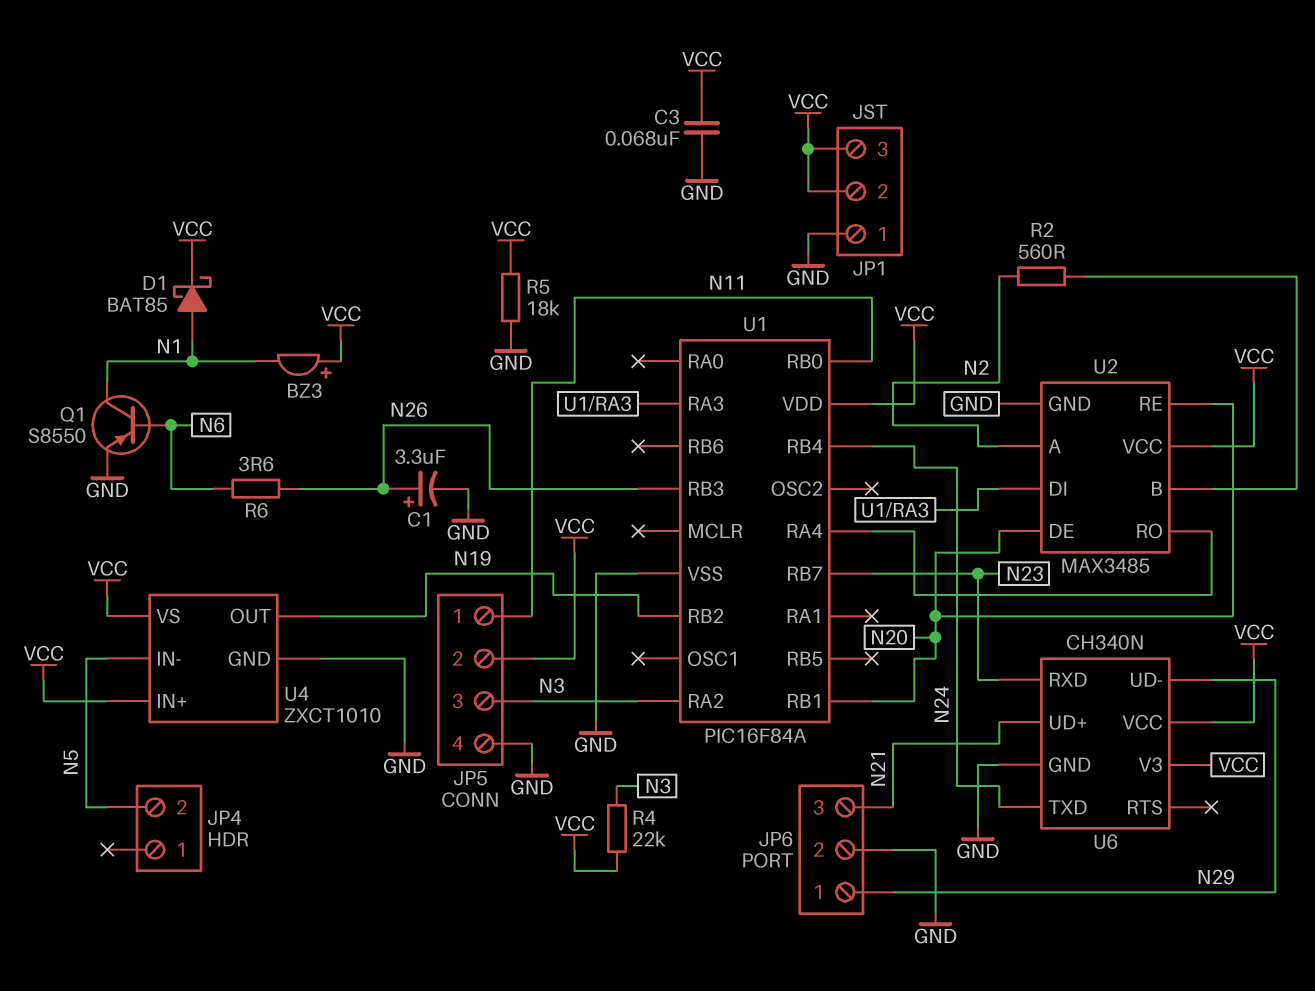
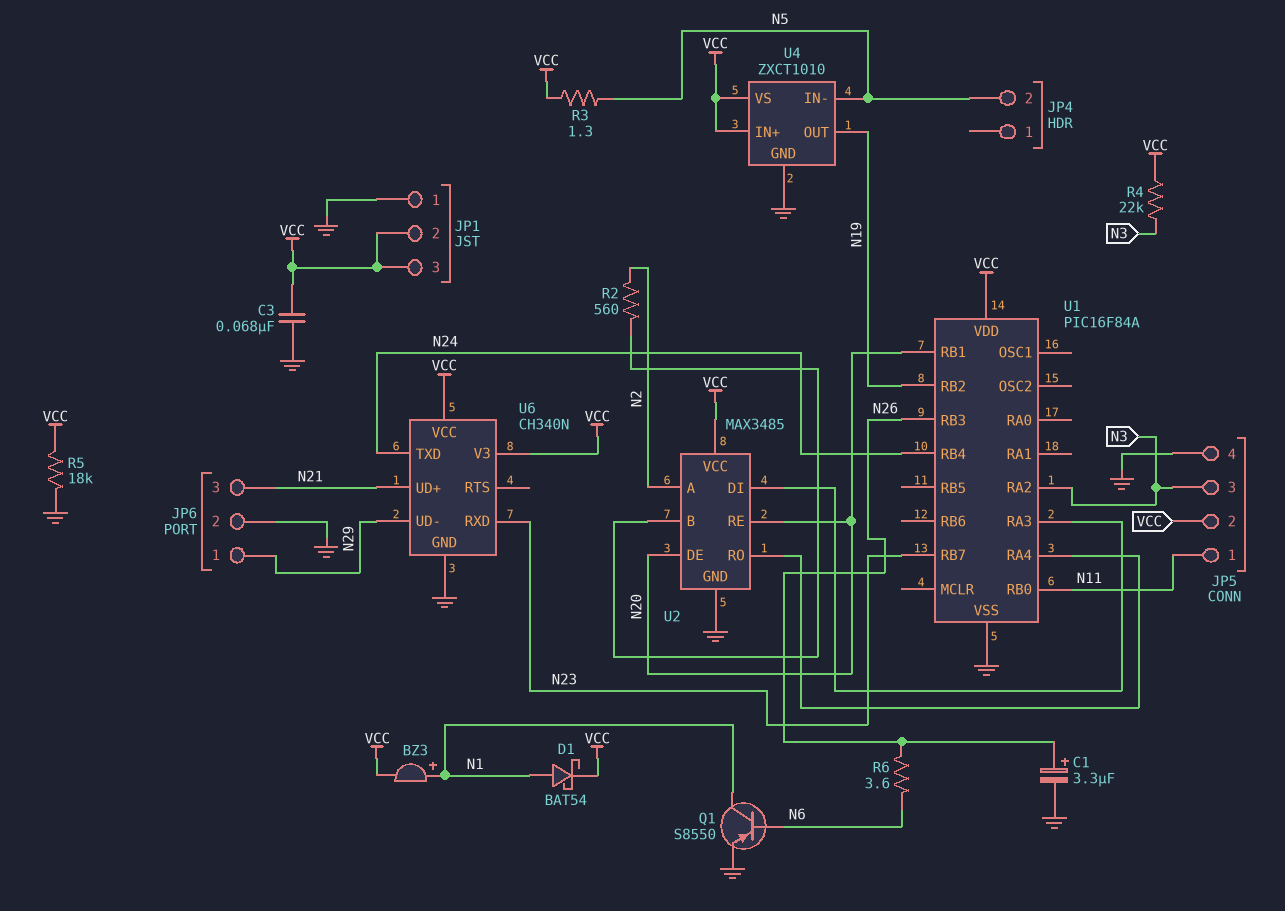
BZ3: buzzer (plus VCC, minus N1) -> buzzer (plus N1, minus VCC)
D1: schottky BAT85 (A N1, K VCC) -> schottky BAT54 (A N1, K VCC)
R3: none -> 1.3 (N5, VCC)

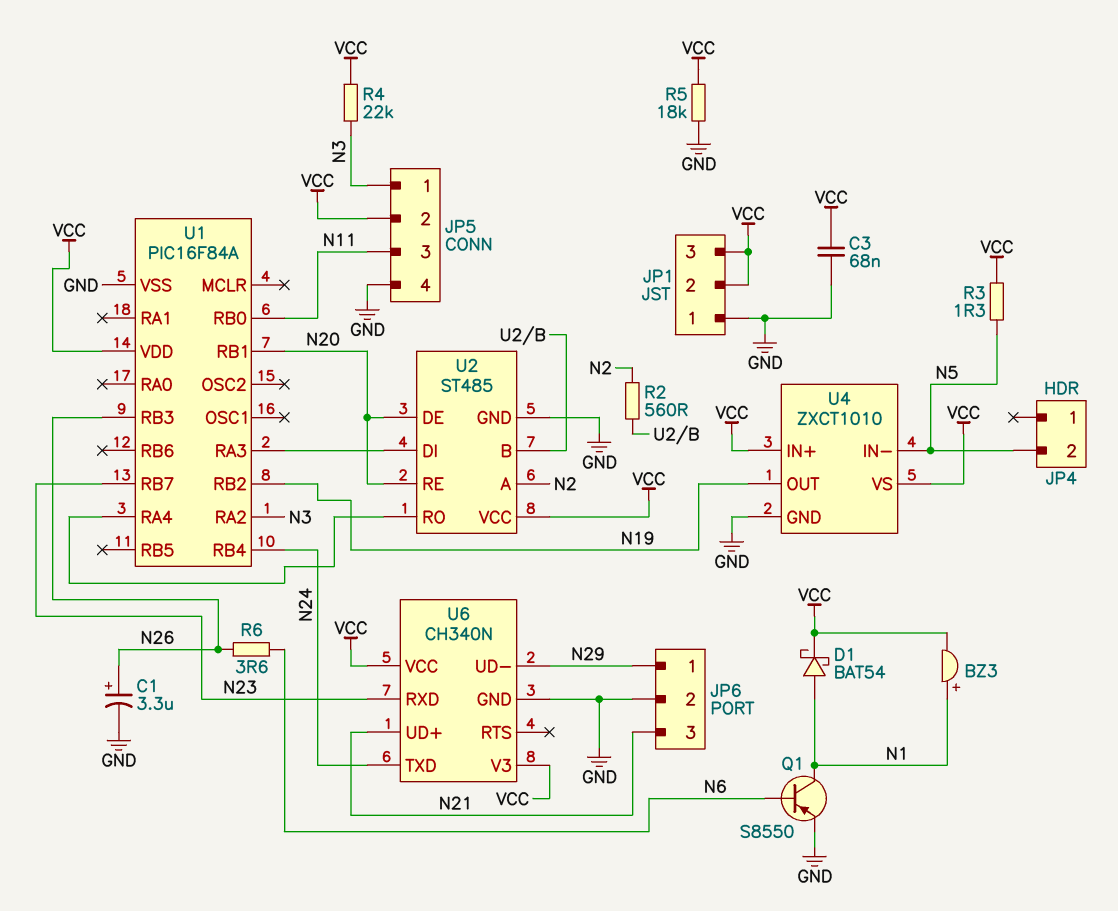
JP5 pin 1: N11 -> N3
JP5 pin 3: N3 -> N11
U2: MAX3485 -> ST485

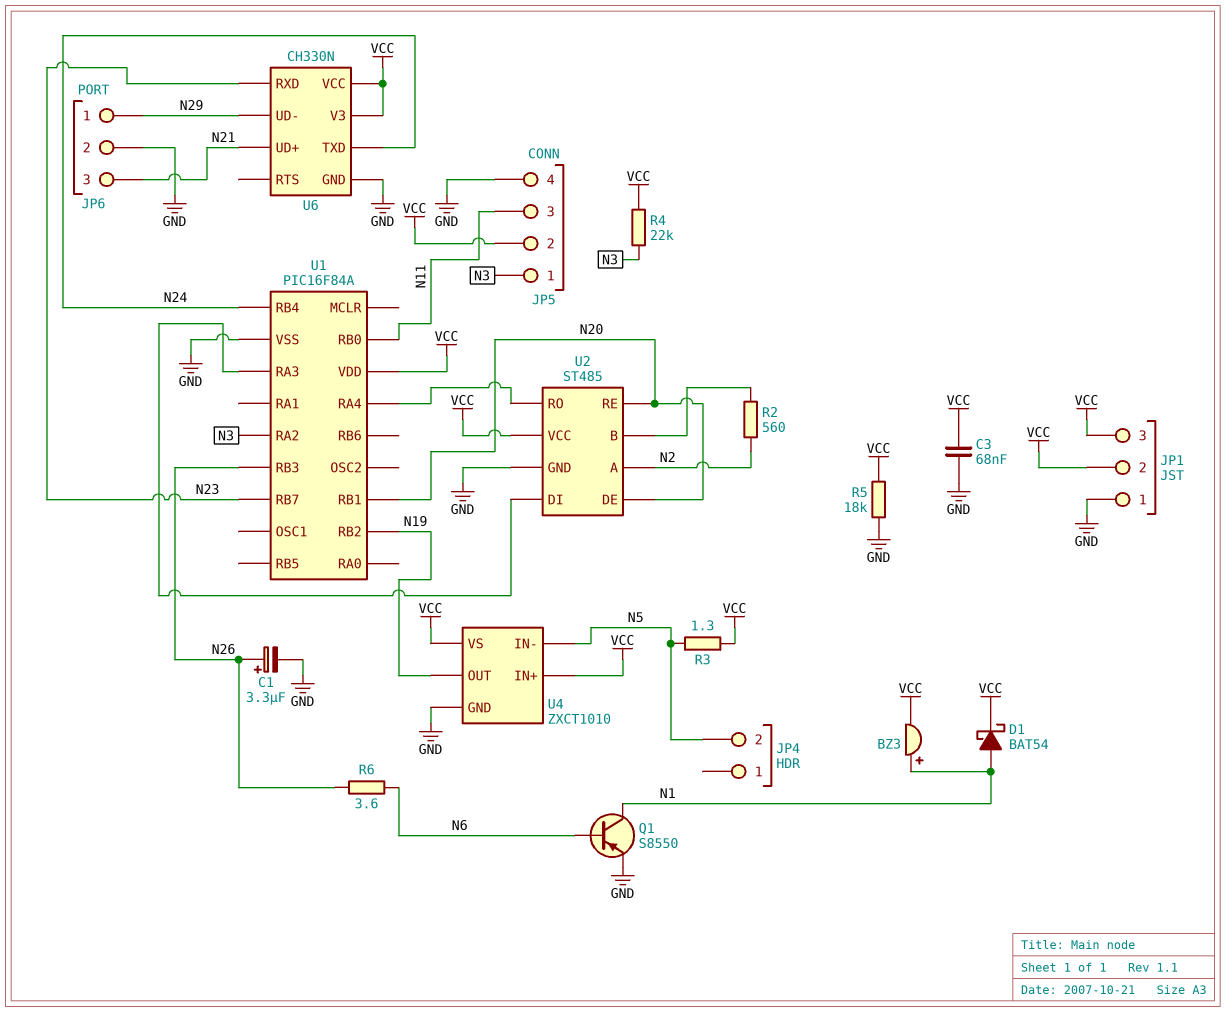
U6: CH340N -> CH330N

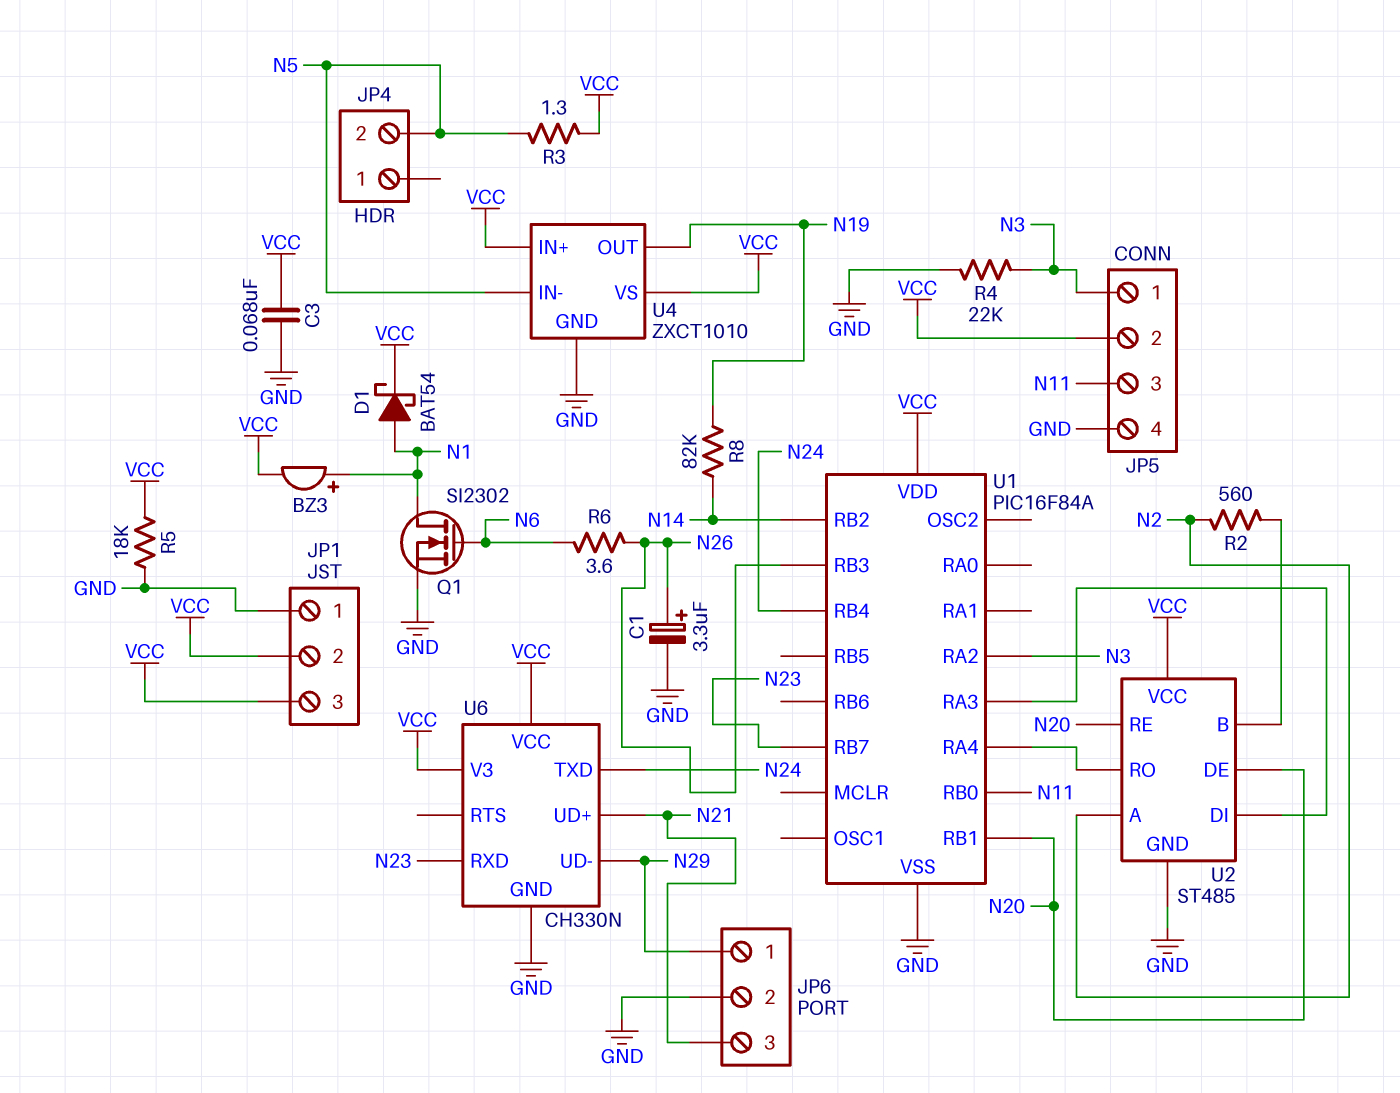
Q1: PNP S8550 (B N6, C N1, E GND) -> NMOS SI2302 (G N6, D N1, S GND)
R4: 22k (N3, VCC) -> 22k (GND, N3)
R8: none -> 82k (N14, N19)
U1 pin RB2: N19 -> N14

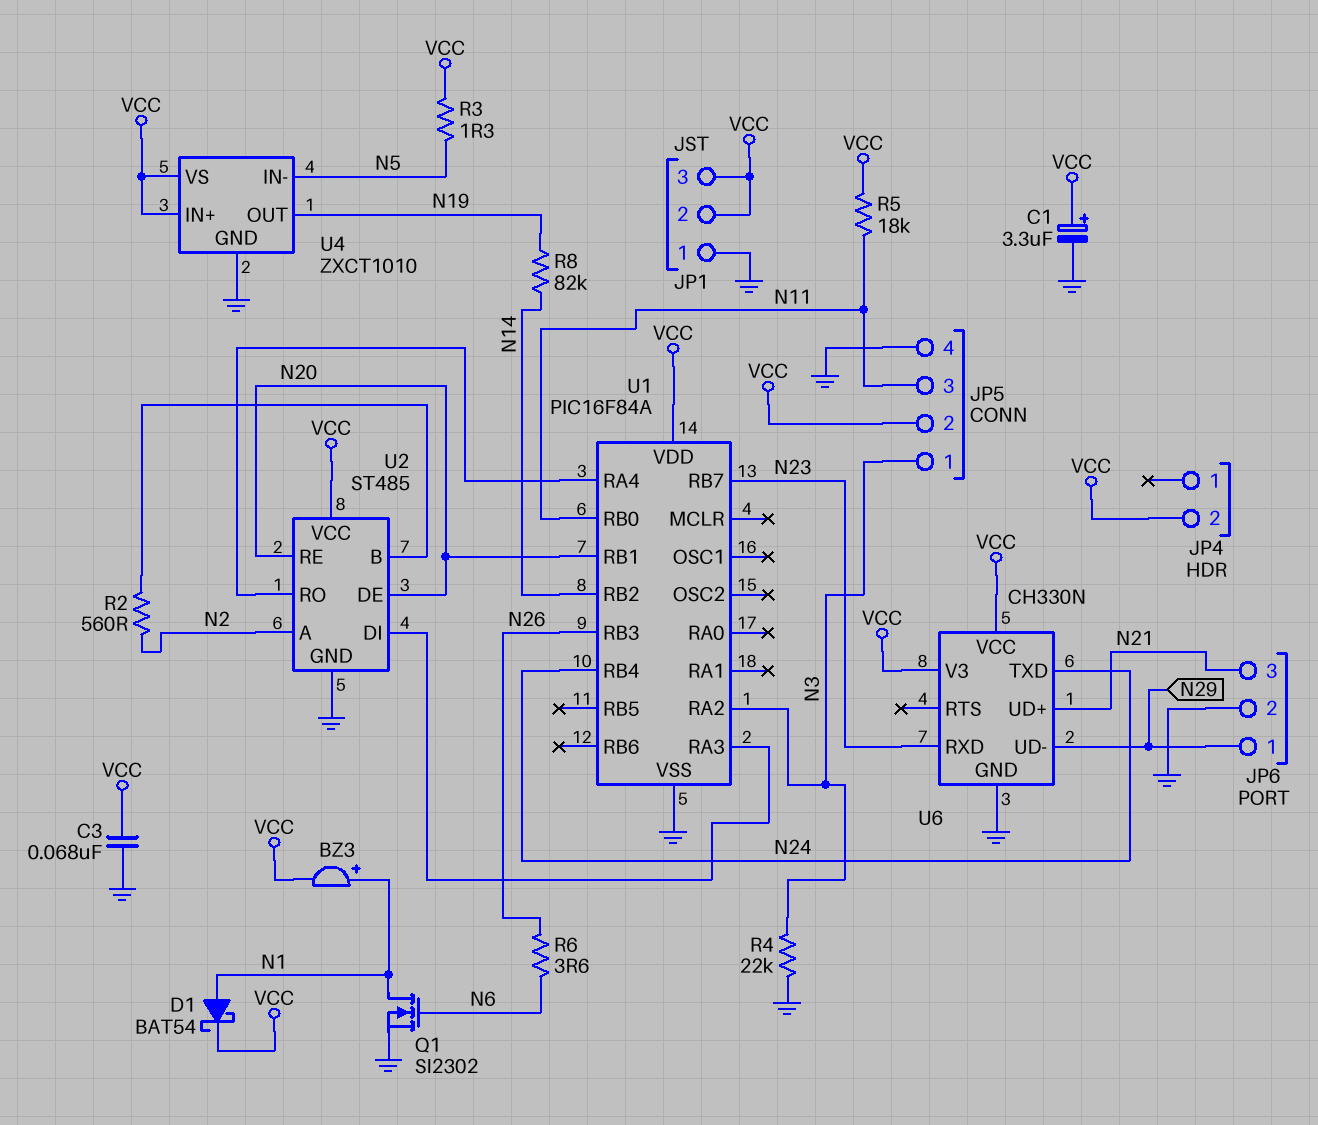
C1: 3.3uF (plus N26, minus GND) -> 3.3uF (plus VCC, minus GND)
JP4 pin 2: N5 -> VCC
R5: 18k (GND, VCC) -> 18k (N11, VCC)

